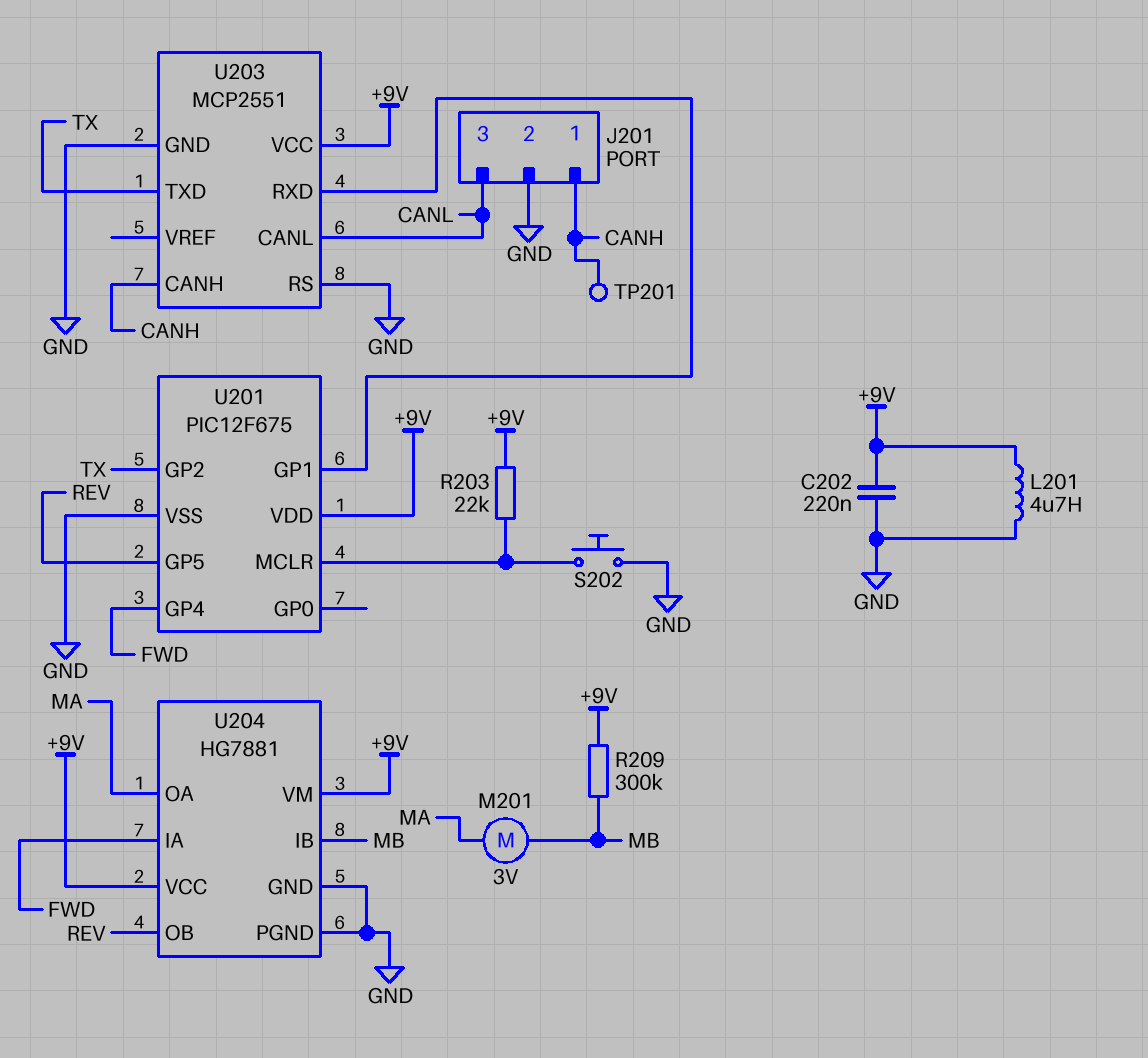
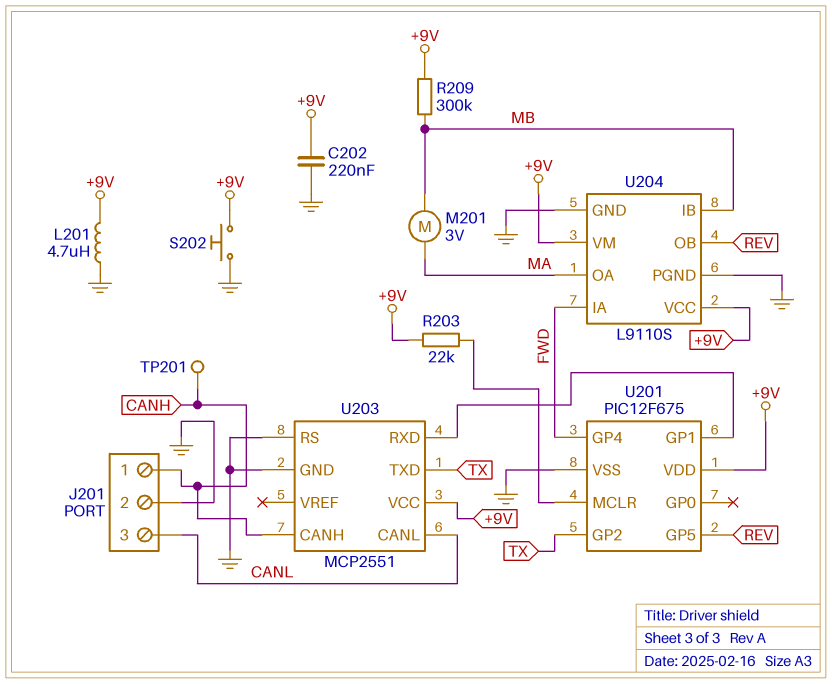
S202: button (GND, U201/MCLR) -> button (+9V, GND)
U204: HG7881 -> L9110S

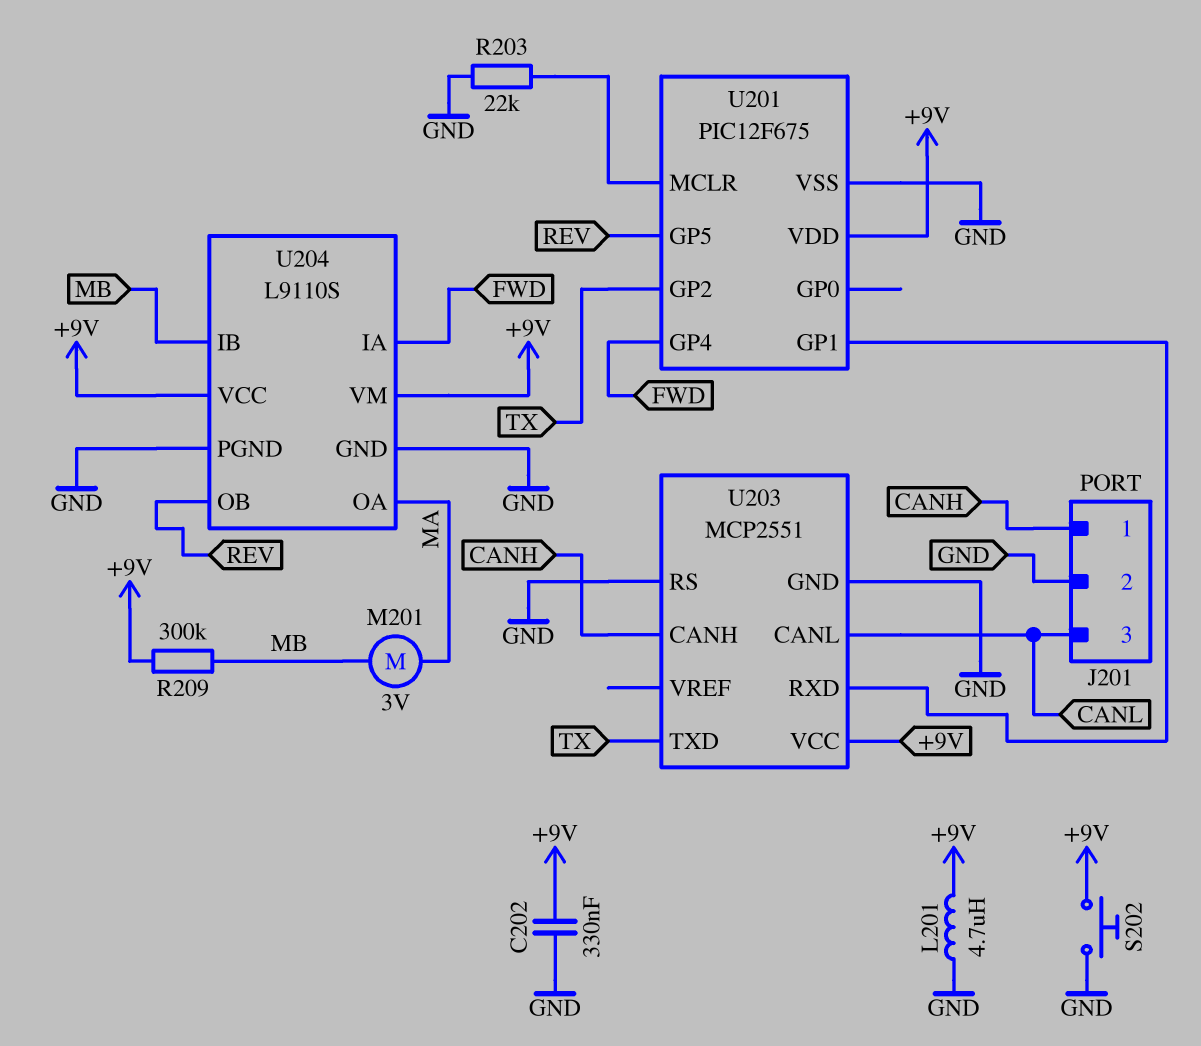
C202: 220nF (+9V, GND) -> 330nF (+9V, GND)
R203: 22k (+9V, U201/MCLR) -> 22k (GND, U201/MCLR)
TP201: test point (CANH) -> none

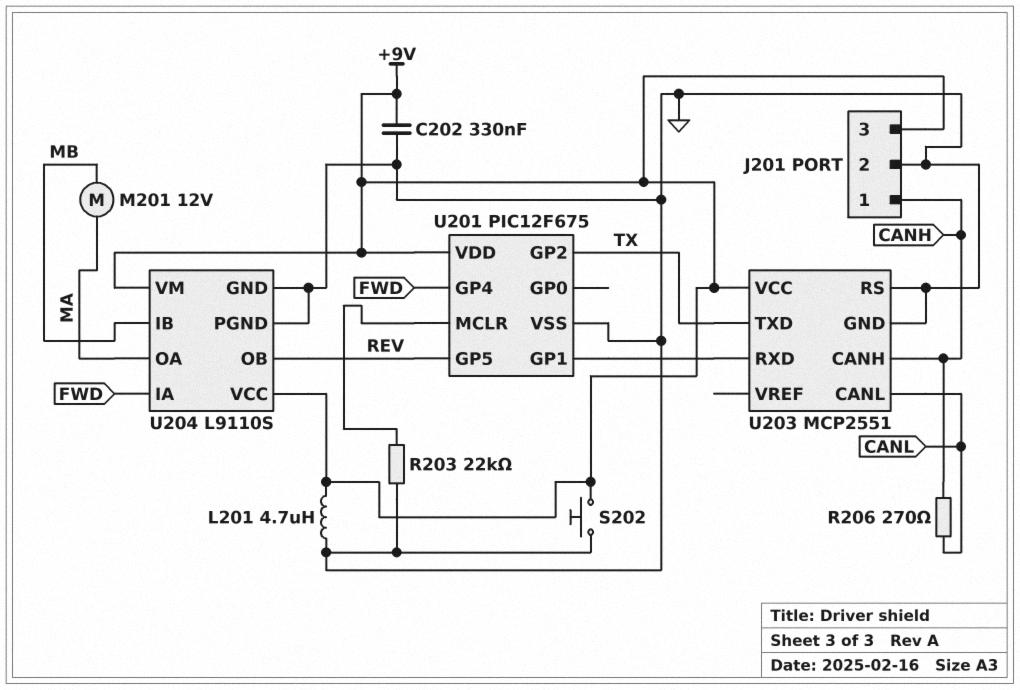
J201 pin 3: CANL -> +9V
M201: motor 3V (MA, MB) -> motor 12V (MA, MB)
R206: none -> 270 (CANH, CANL)
R209: 300k (+9V, MB) -> none

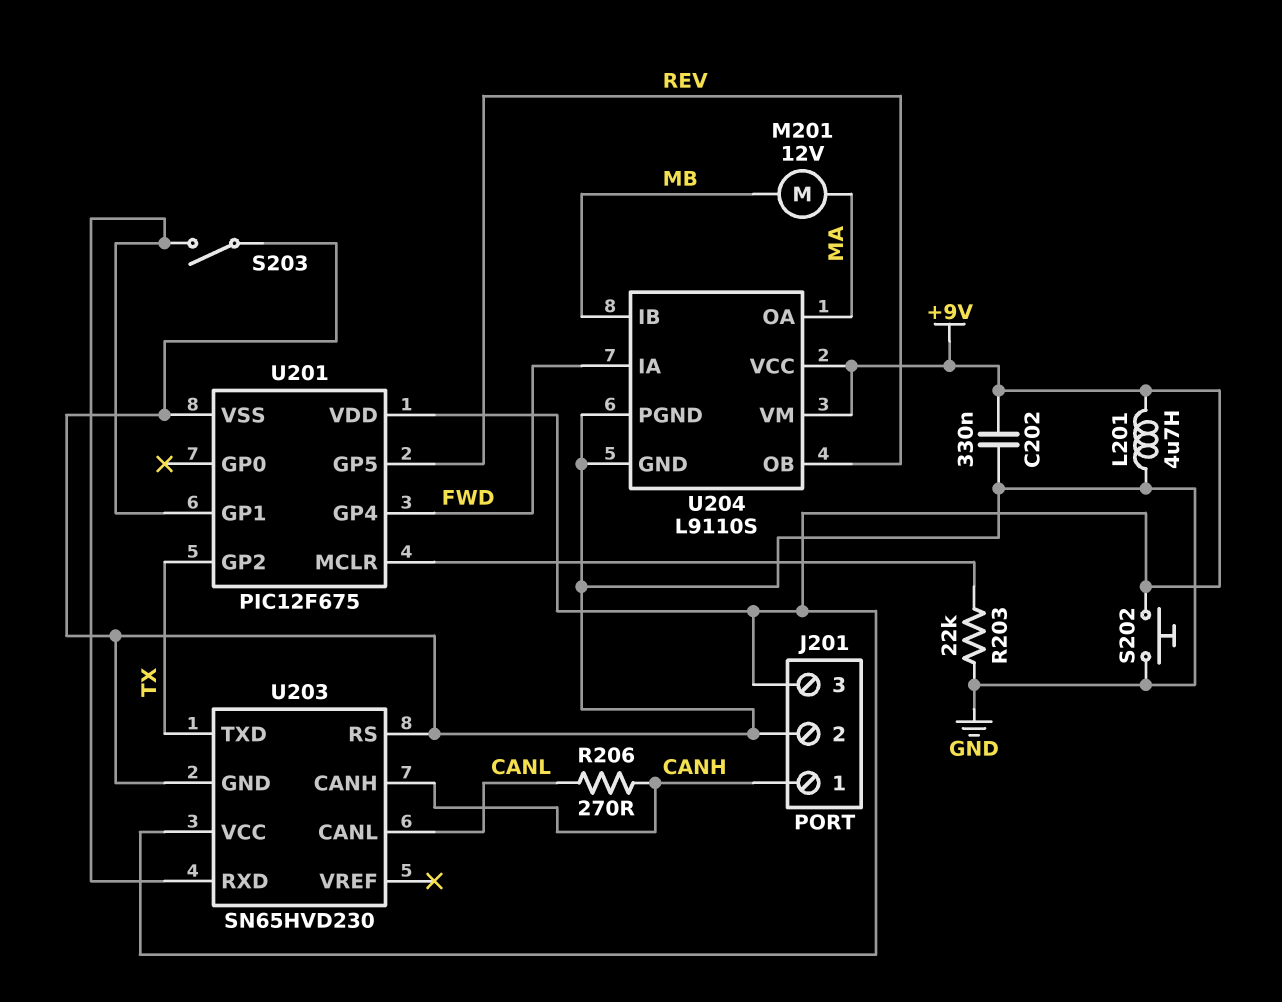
S203: none -> switch (GND, U201/GP1)
U203: MCP2551 -> SN65HVD230

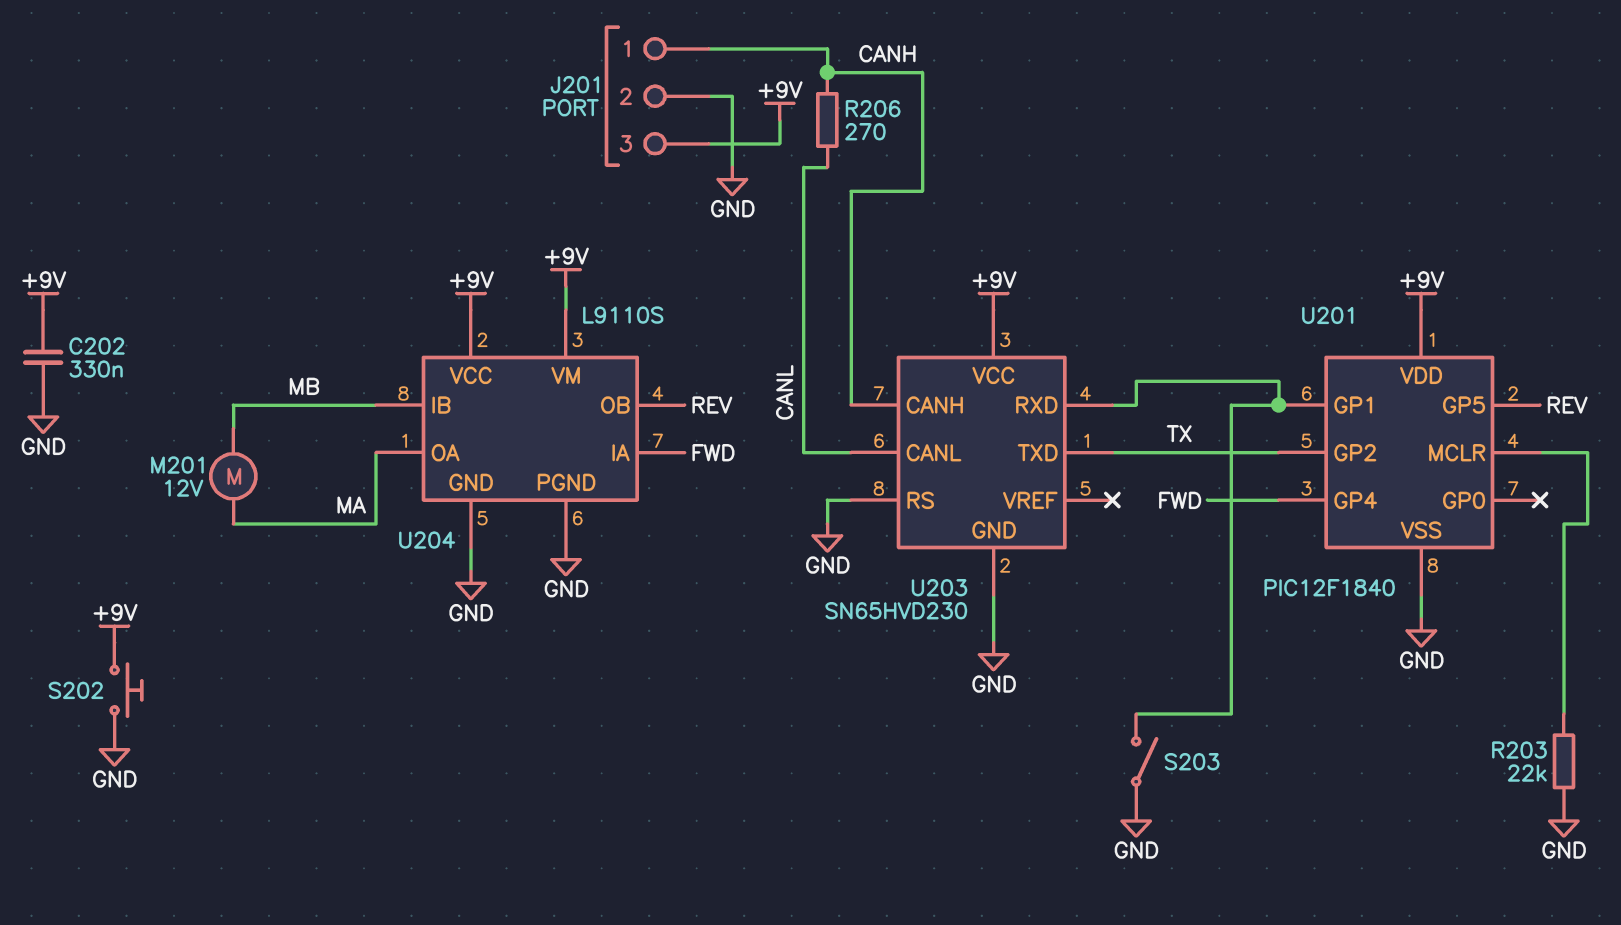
L201: 4.7uH (+9V, GND) -> none
U201: PIC12F675 -> PIC12F1840

